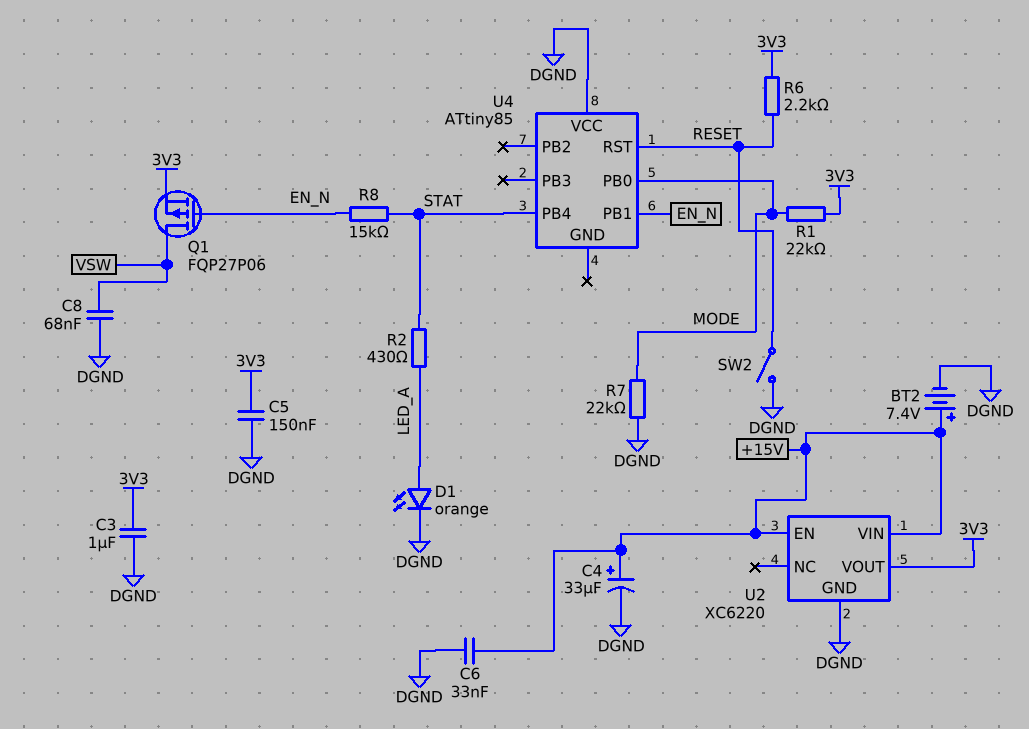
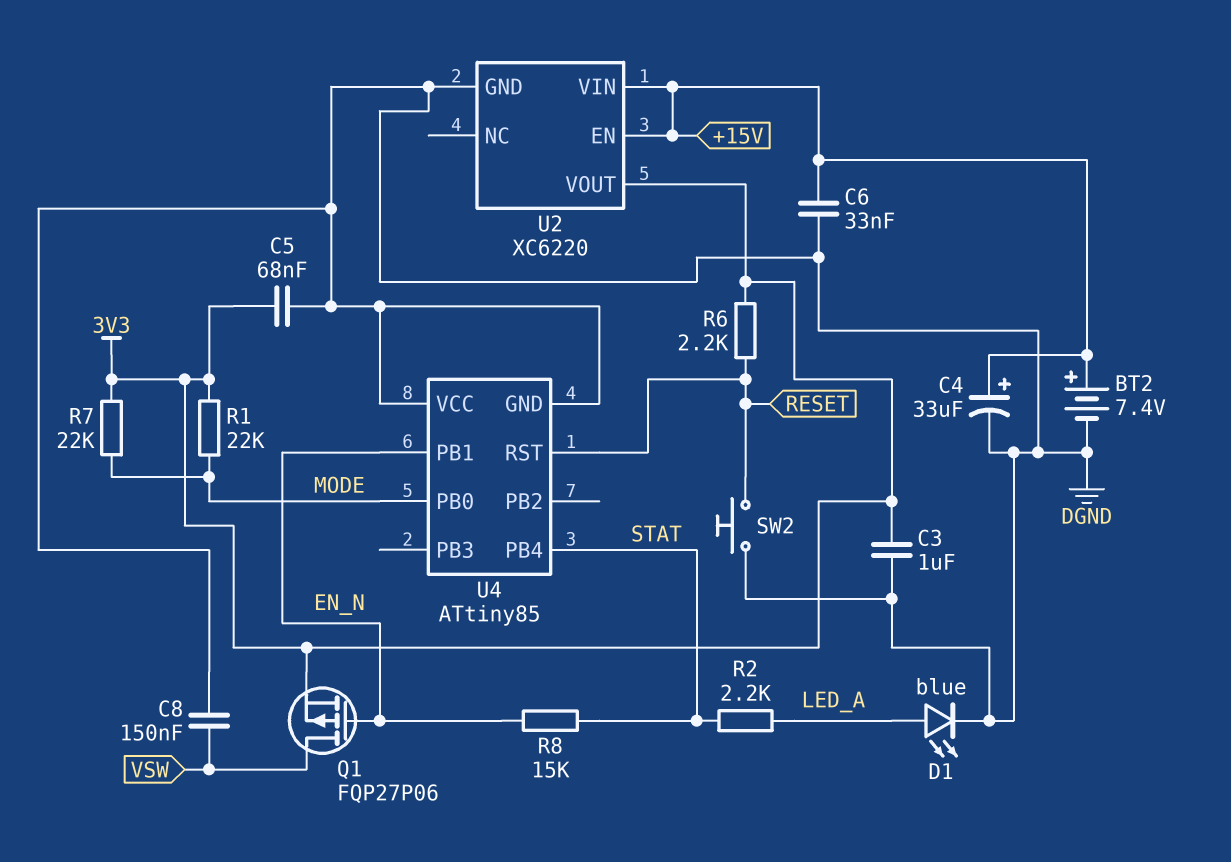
C5: 150nF (3V3, DGND) -> 68nF (3V3, DGND)
C8: 68nF (DGND, VSW) -> 150nF (DGND, VSW)
D1: LED orange (A LED_A, K DGND) -> LED blue (A LED_A, K DGND)
R2: 430 (LED_A, STAT) -> 2.2k (LED_A, STAT)
R7: 22k (DGND, MODE) -> 22k (3V3, MODE)
SW2: switch (DGND, RESET) -> button (DGND, RESET)
U4 pin GND: none -> DGND

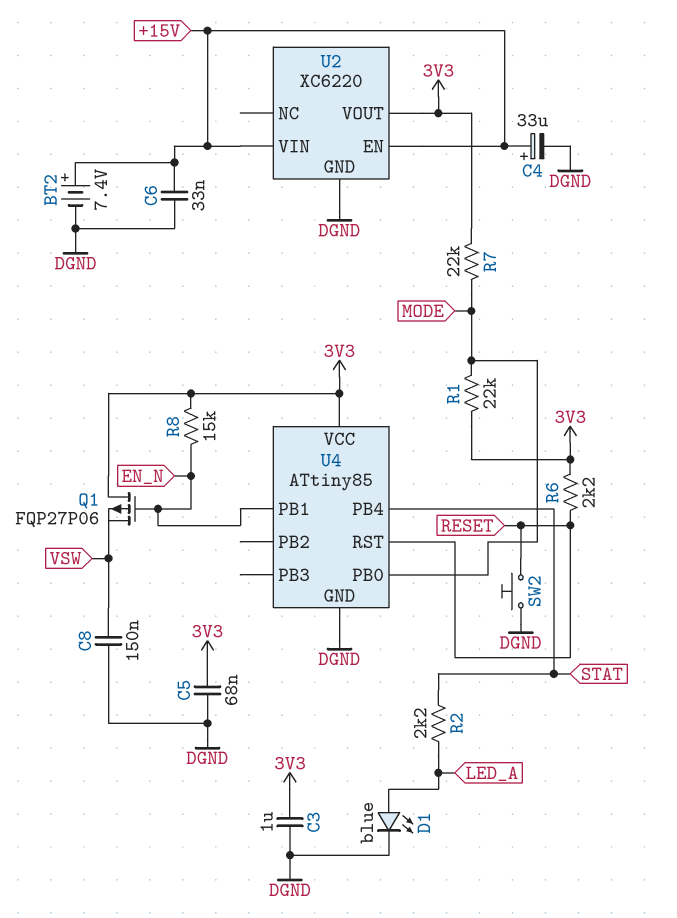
Q1: PMOS FQP27P06 (G EN_N, D VSW, S 3V3) -> PMOS FQP27P06 (G EN_N, D 3V3, S VSW)
R8: 15k (EN_N, STAT) -> 15k (3V3, EN_N)
U4 pin VCC: DGND -> 3V3

